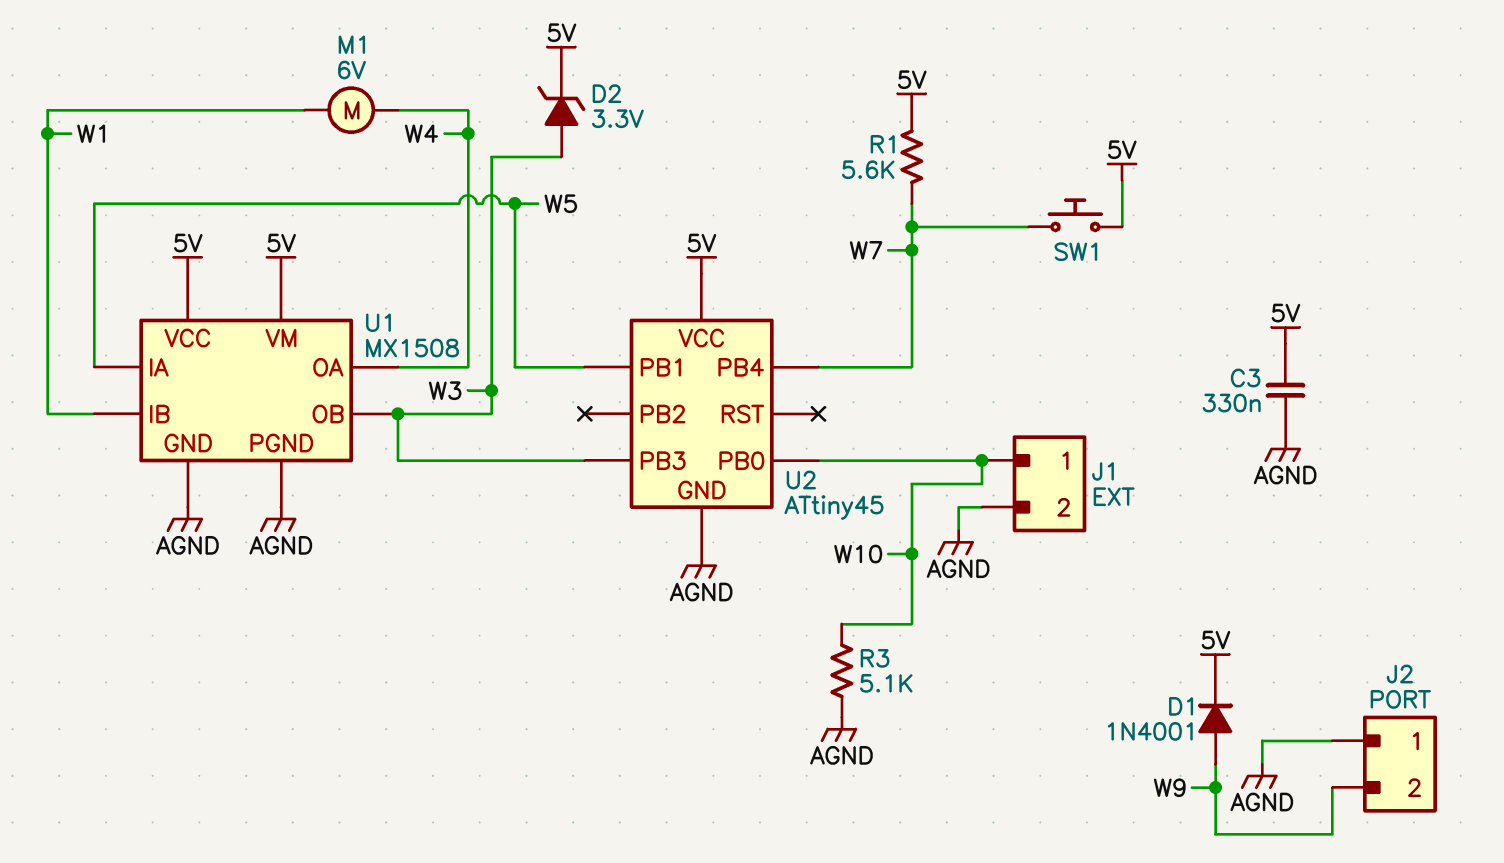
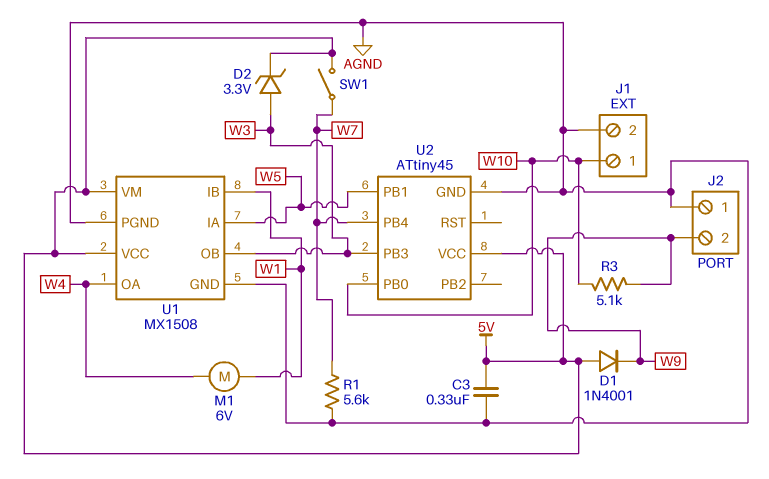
D1: diode 1N4001 (A W9, K 5V) -> diode 1N4001 (A 5V, K W9)
R1: 5.6k (5V, W7) -> 5.6k (AGND, W7)
R3: 5.1k (AGND, W10) -> 5.1k (W9, W10)
SW1: button (5V, W7) -> switch (5V, W7)

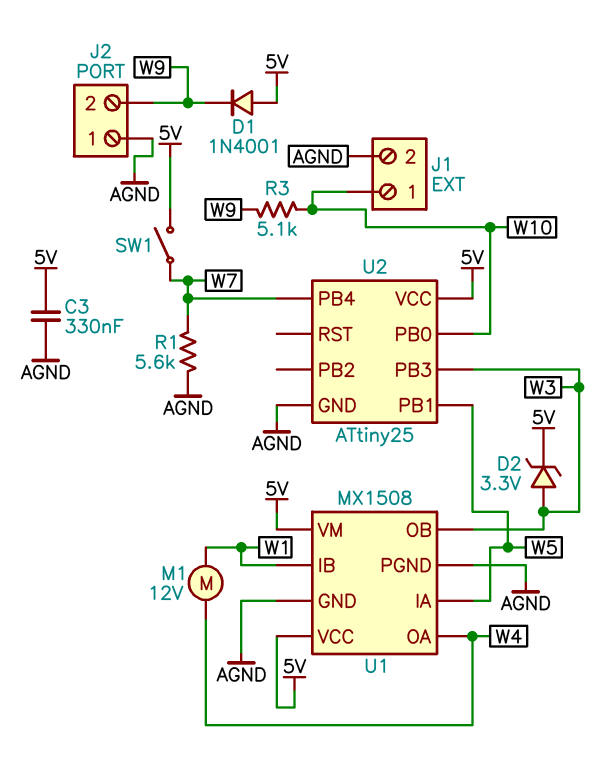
M1: motor 6V (W1, W4) -> motor 12V (W1, W4)
U2: ATtiny45 -> ATtiny25

